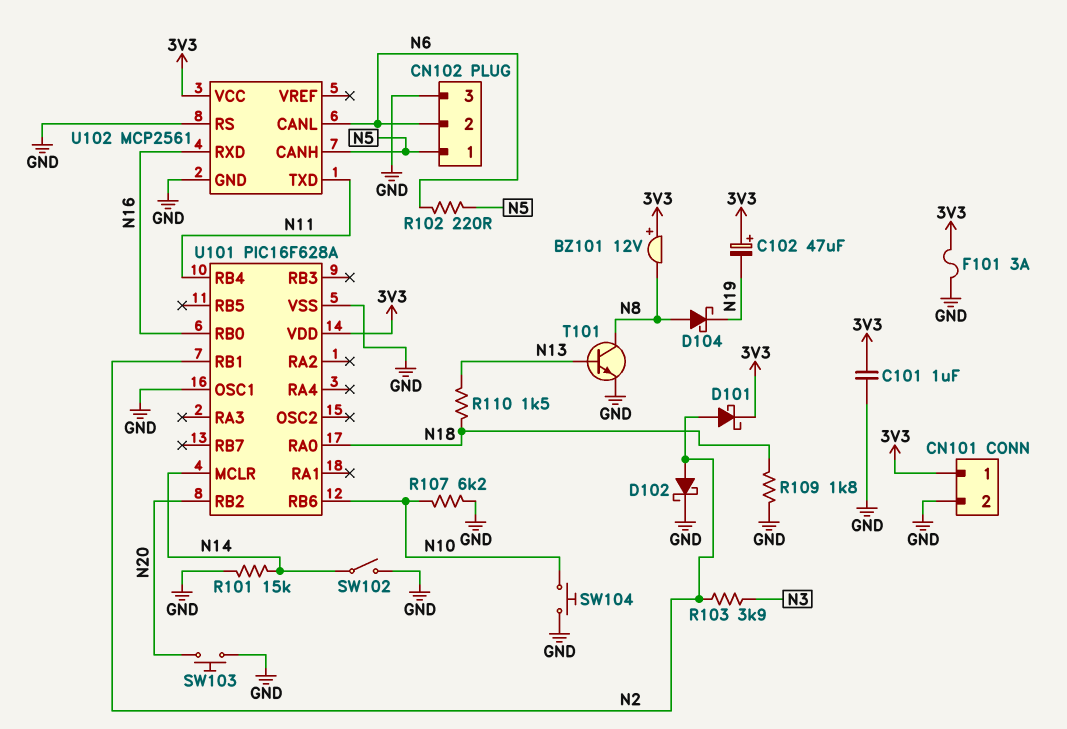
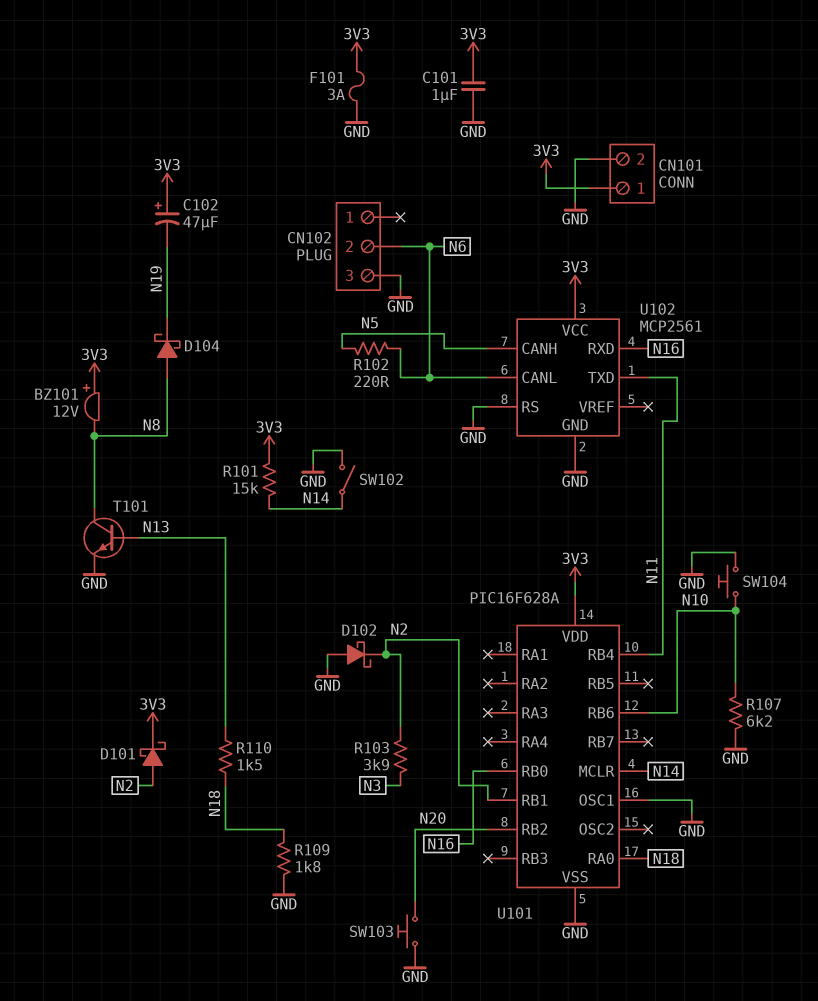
CN102 pin 1: N5 -> none
D102: schottky (A N2, K GND) -> schottky (A GND, K N2)
R101: 15k (GND, N14) -> 15k (3V3, N14)

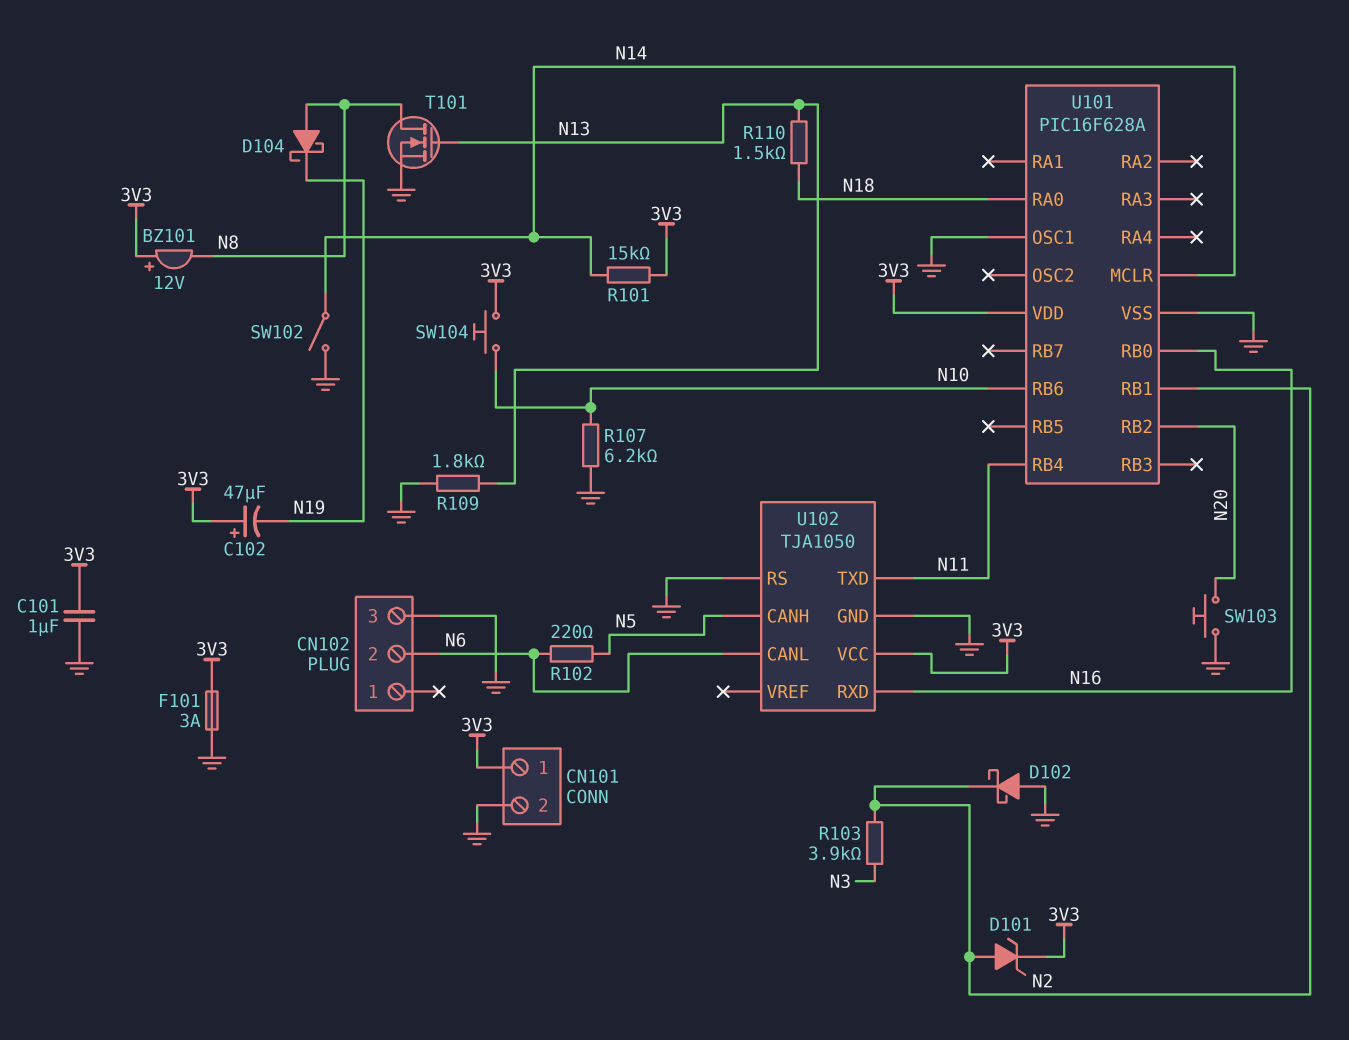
D101: schottky (A N2, K 3V3) -> zener (A N2, K 3V3)
R109: 1.8k (GND, N18) -> 1.8k (GND, N13)
SW104: button (GND, N10) -> button (3V3, N10)
T101: NPN (B N13, C N8, E GND) -> NMOS (G N13, D N8, S GND)
U102: MCP2561 -> TJA1050

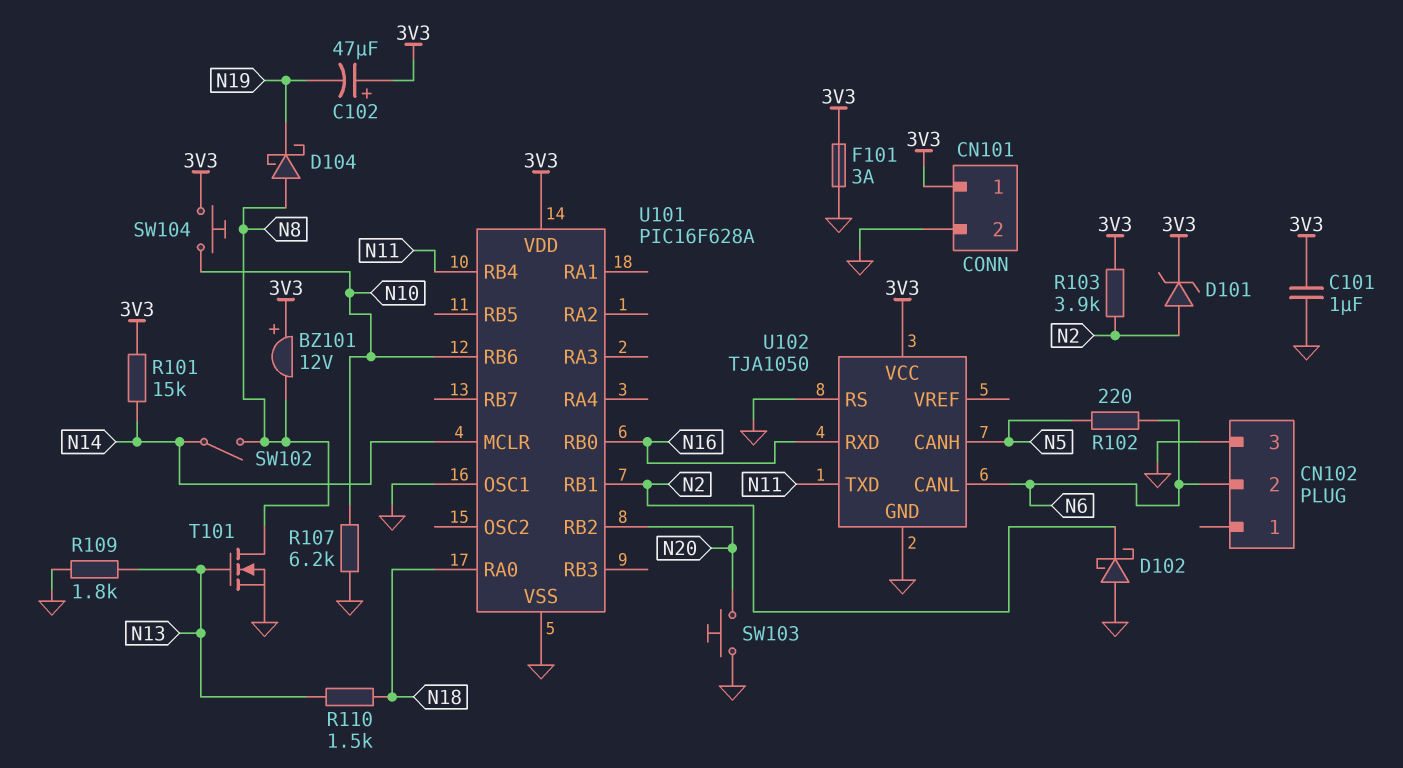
R103: 3.9k (N2, N3) -> 3.9k (3V3, N2)
SW102: switch (GND, N14) -> switch (N8, N14)

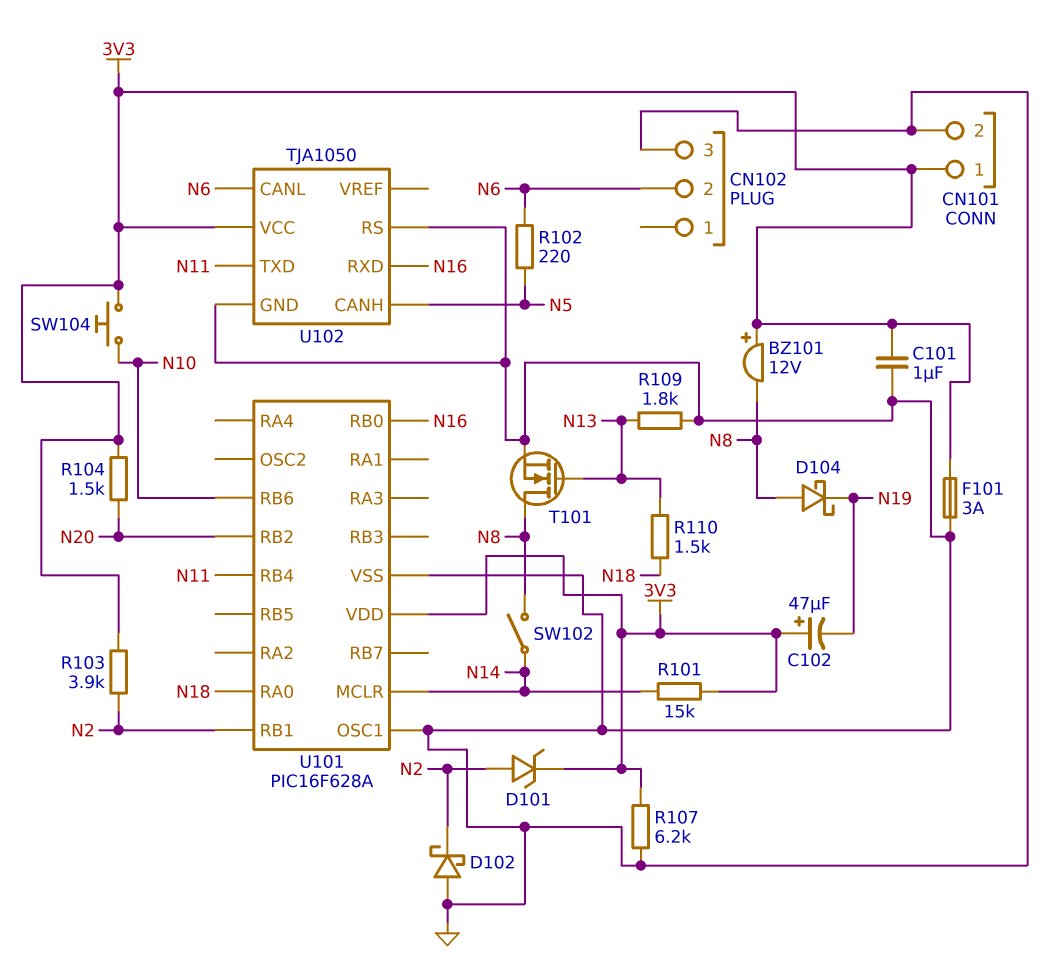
R104: none -> 1.5k (3V3, N20)
R107: 6.2k (GND, N10) -> 6.2k (3V3, GND)
SW103: button (GND, N20) -> none

